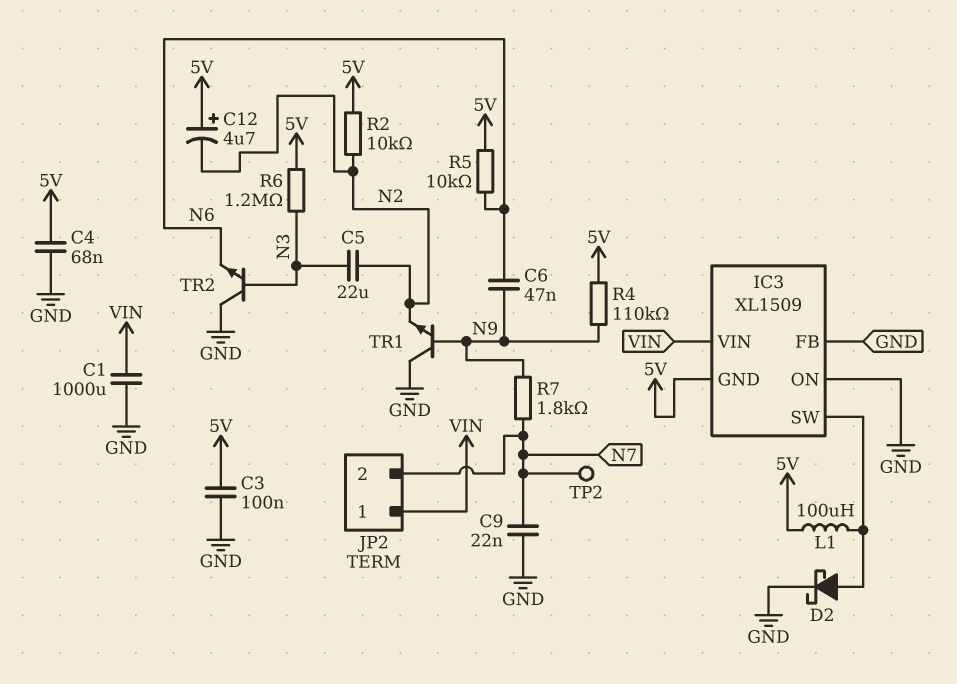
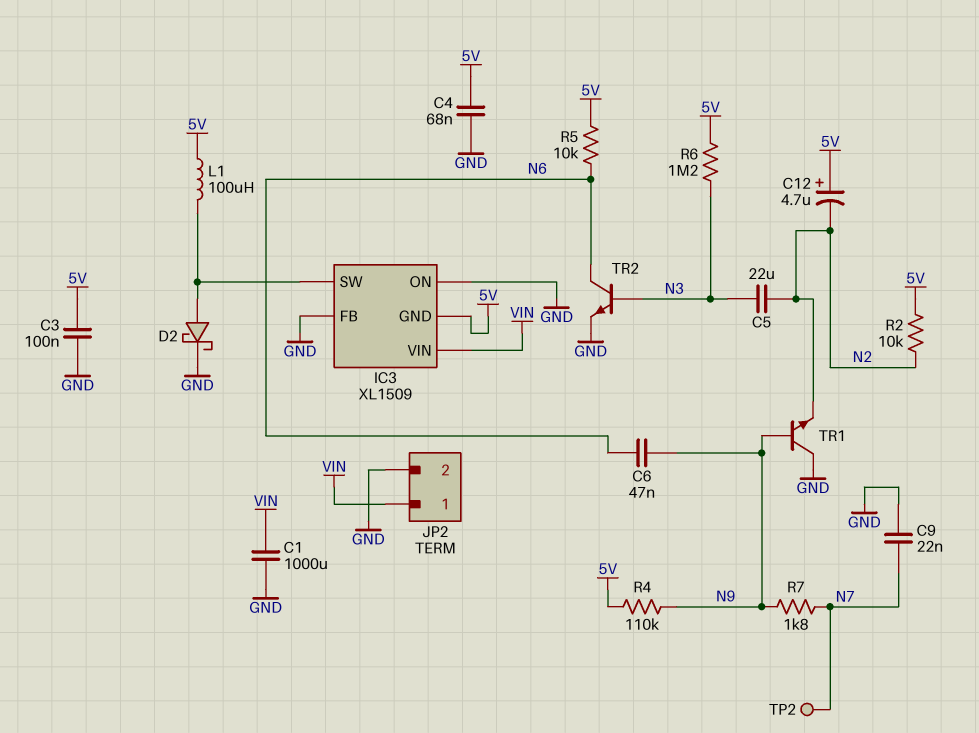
JP2 pin 2: N7 -> GND
TR2: NPN (B N3, C GND, E N6) -> NPN (B N3, C N6, E GND)

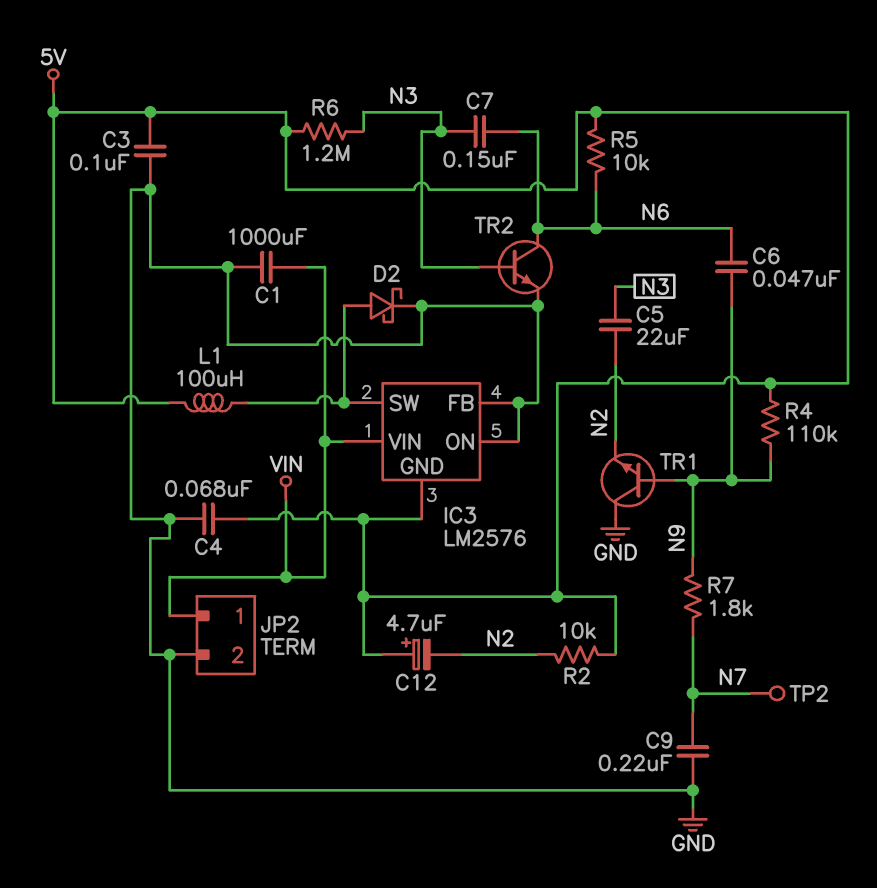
C7: none -> 150nF (N3, N6)
C9: 22nF (GND, N7) -> 220nF (GND, N7)
IC3: XL1509 -> LM2576

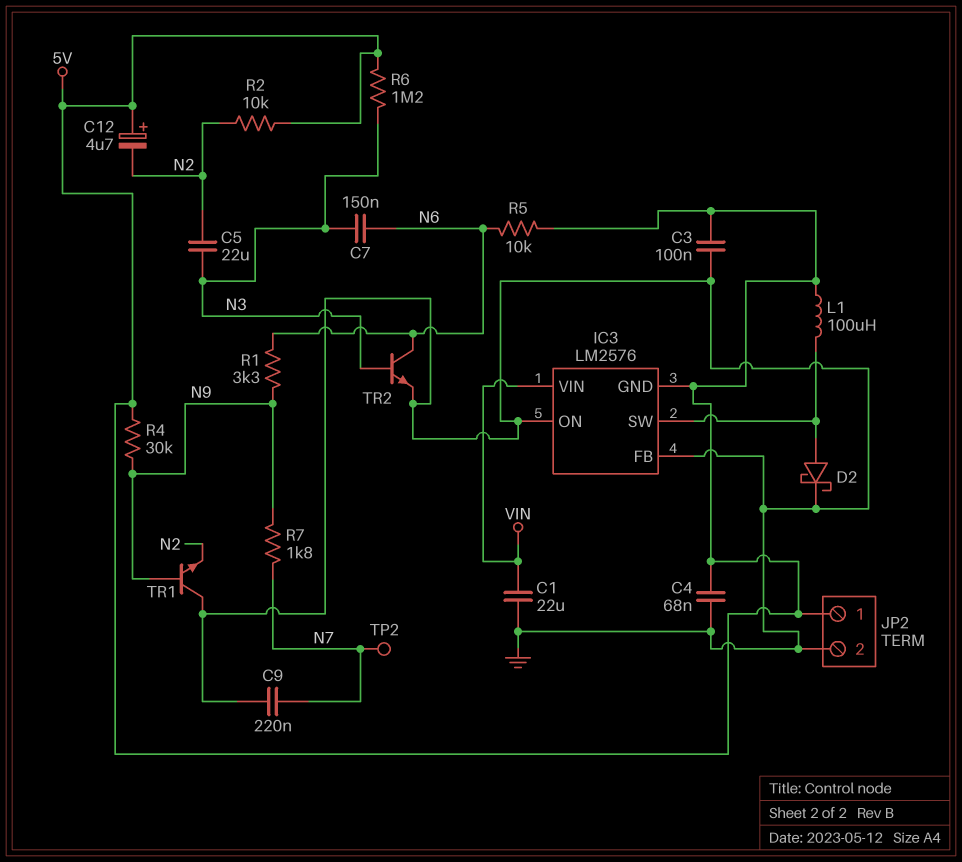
C1: 1000uF (GND, VIN) -> 22uF (GND, VIN)
C6: 47nF (N6, N9) -> none
JP2 pin 1: VIN -> 5V
R1: none -> 3.3k (N6, N9)
R4: 110k (5V, N9) -> 30k (5V, N9)

